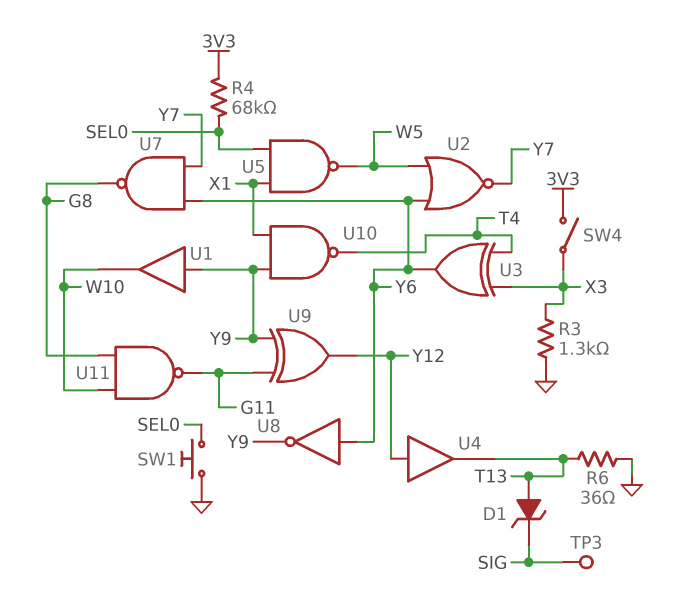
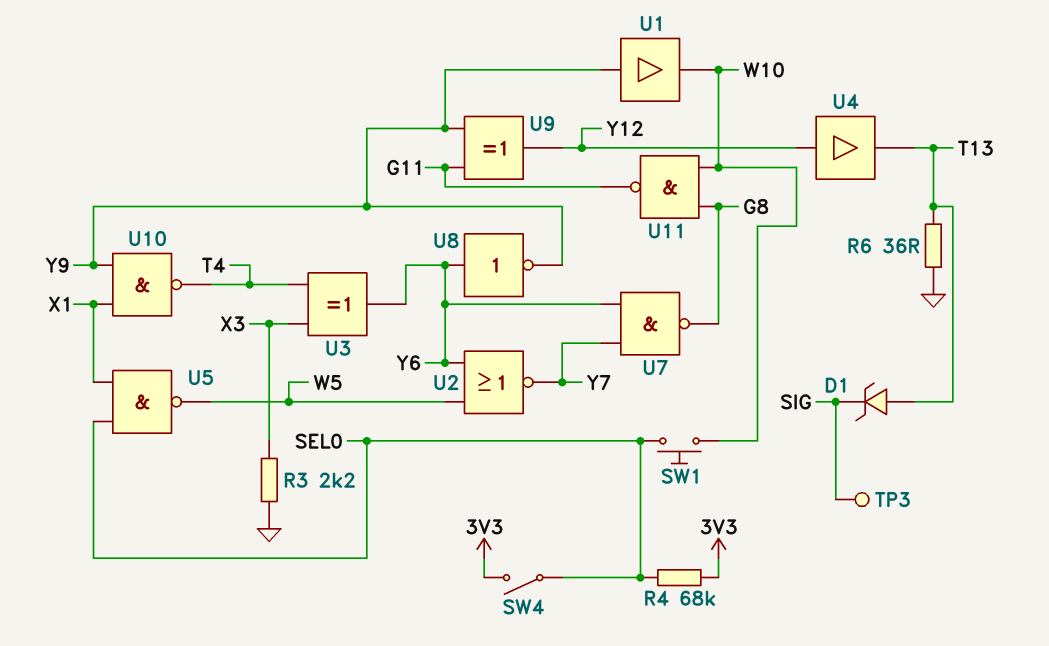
R3: 1.3k (GND, X3) -> 2.2k (GND, X3)
SW1: button (GND, SEL0) -> button (SEL0, W10)
SW4: switch (3V3, X3) -> switch (3V3, SEL0)

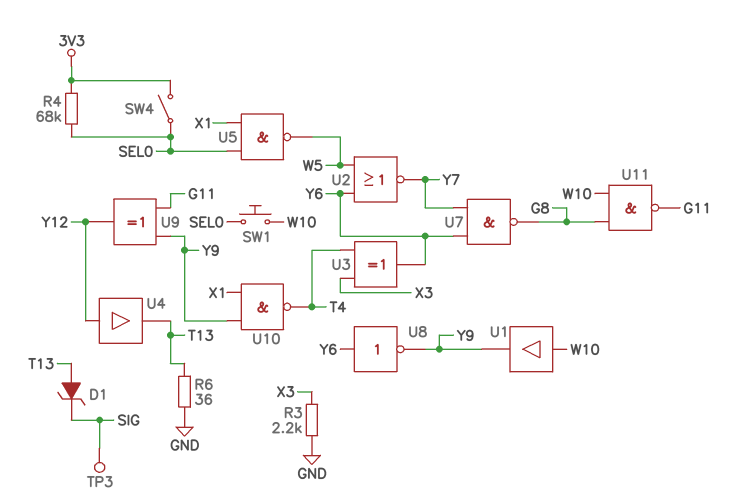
U1: buffer (in Y9, out W10) -> buffer (in W10, out Y9)

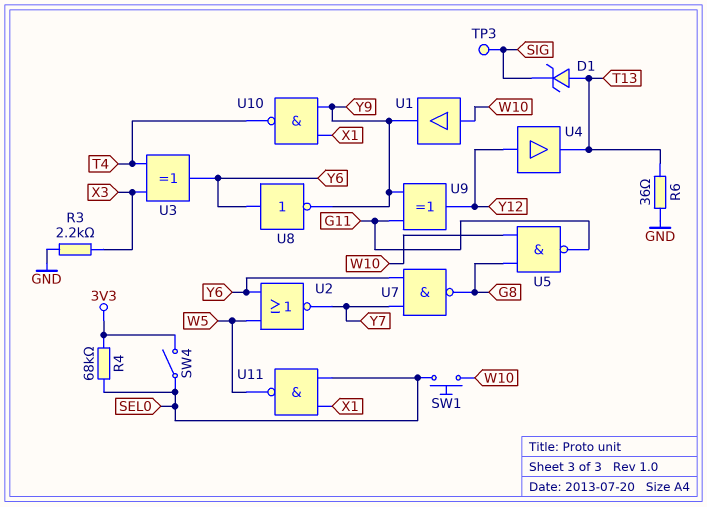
U5: NAND (in SEL0, in X1, out W5) -> NAND (in G8, in W10, out G11)
U11: NAND (in G8, in W10, out G11) -> NAND (in SEL0, in X1, out W5)

